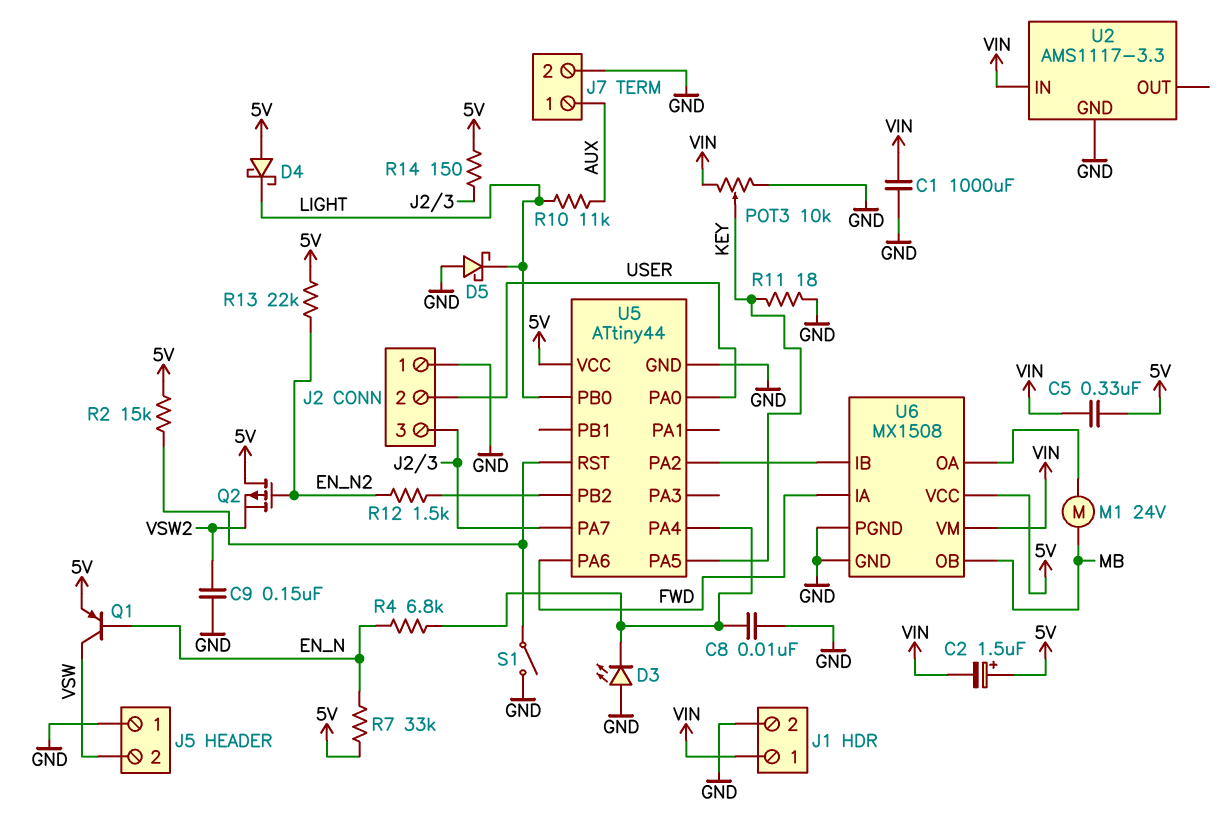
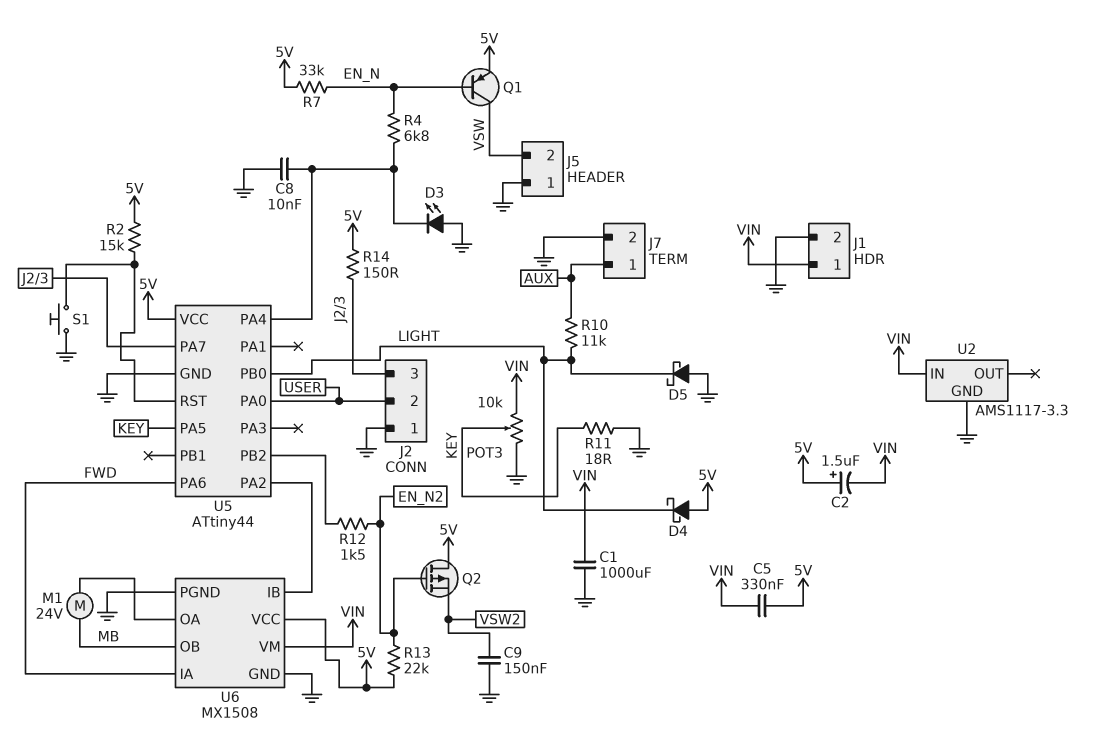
S1: switch (GND, U5/RST) -> button (GND, U5/RST)

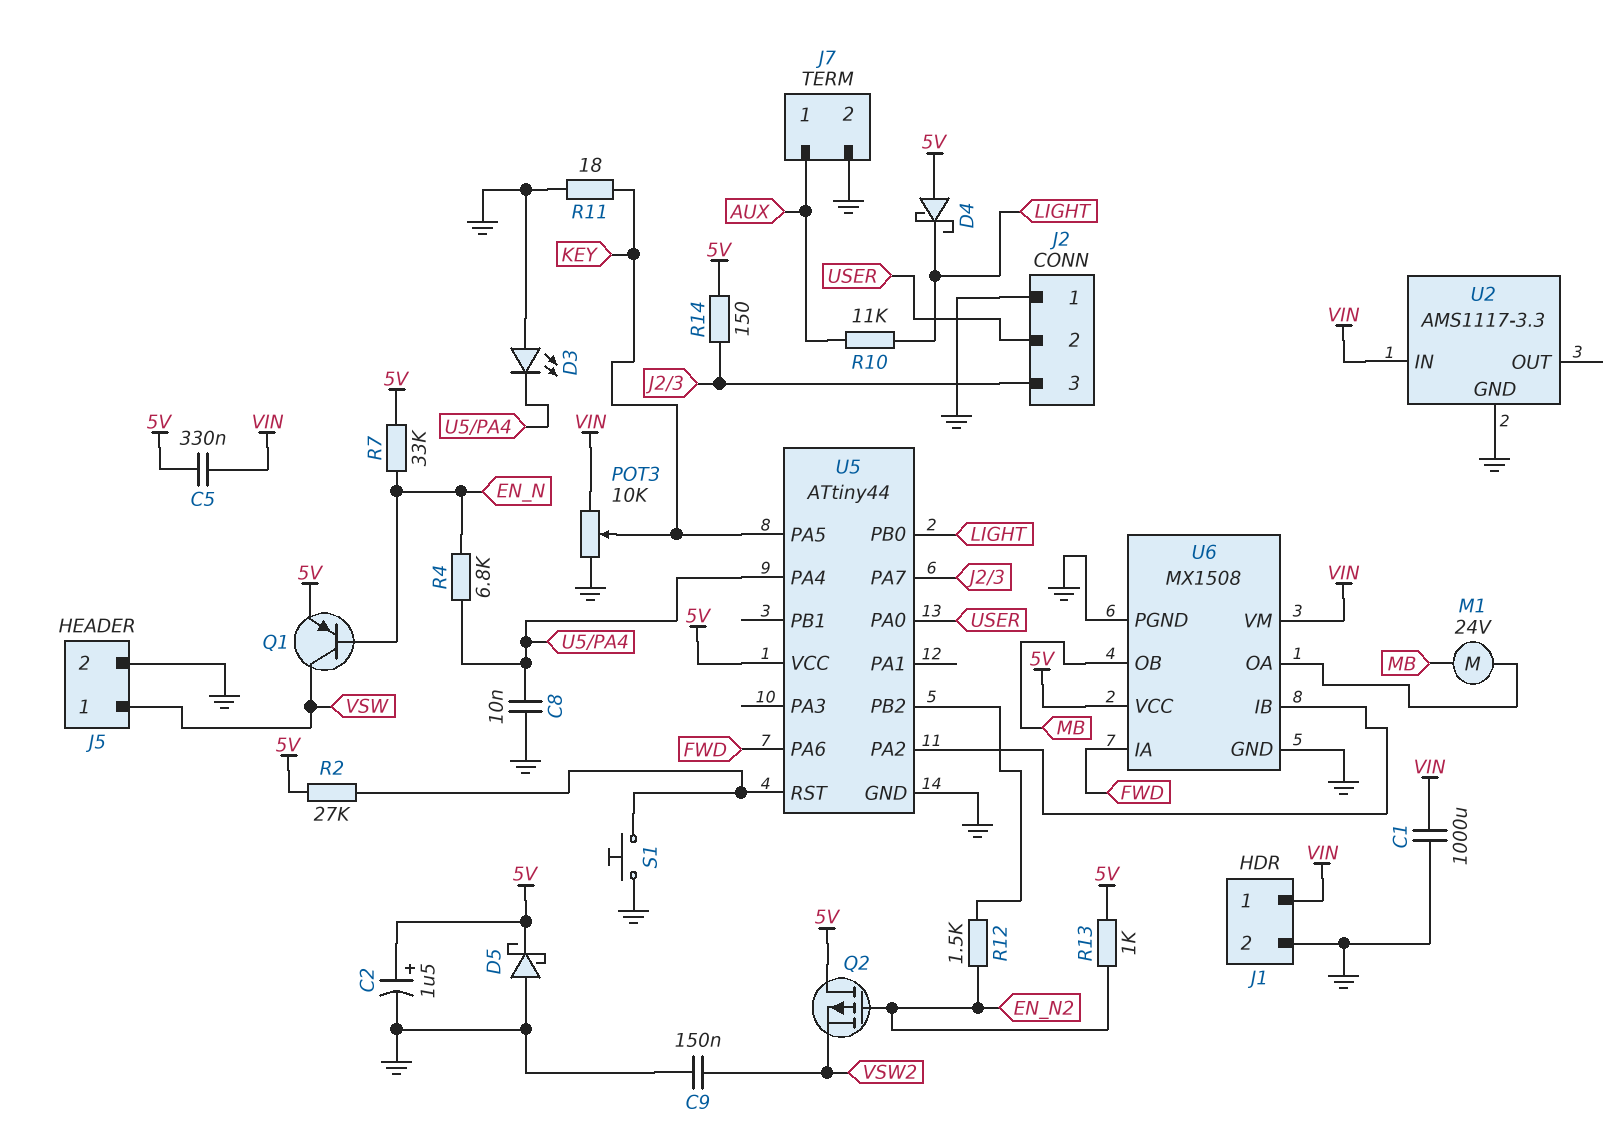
C2: 1.5uF (plus 5V, minus VIN) -> 1.5uF (plus 5V, minus GND)
D5: schottky (A GND, K LIGHT) -> schottky (A GND, K 5V)
J5 pin 1: GND -> VSW
J5 pin 2: VSW -> GND
R2: 15k (5V, U5/RST) -> 27k (5V, U5/RST)
R13: 22k (5V, EN_N2) -> 1k (5V, EN_N2)

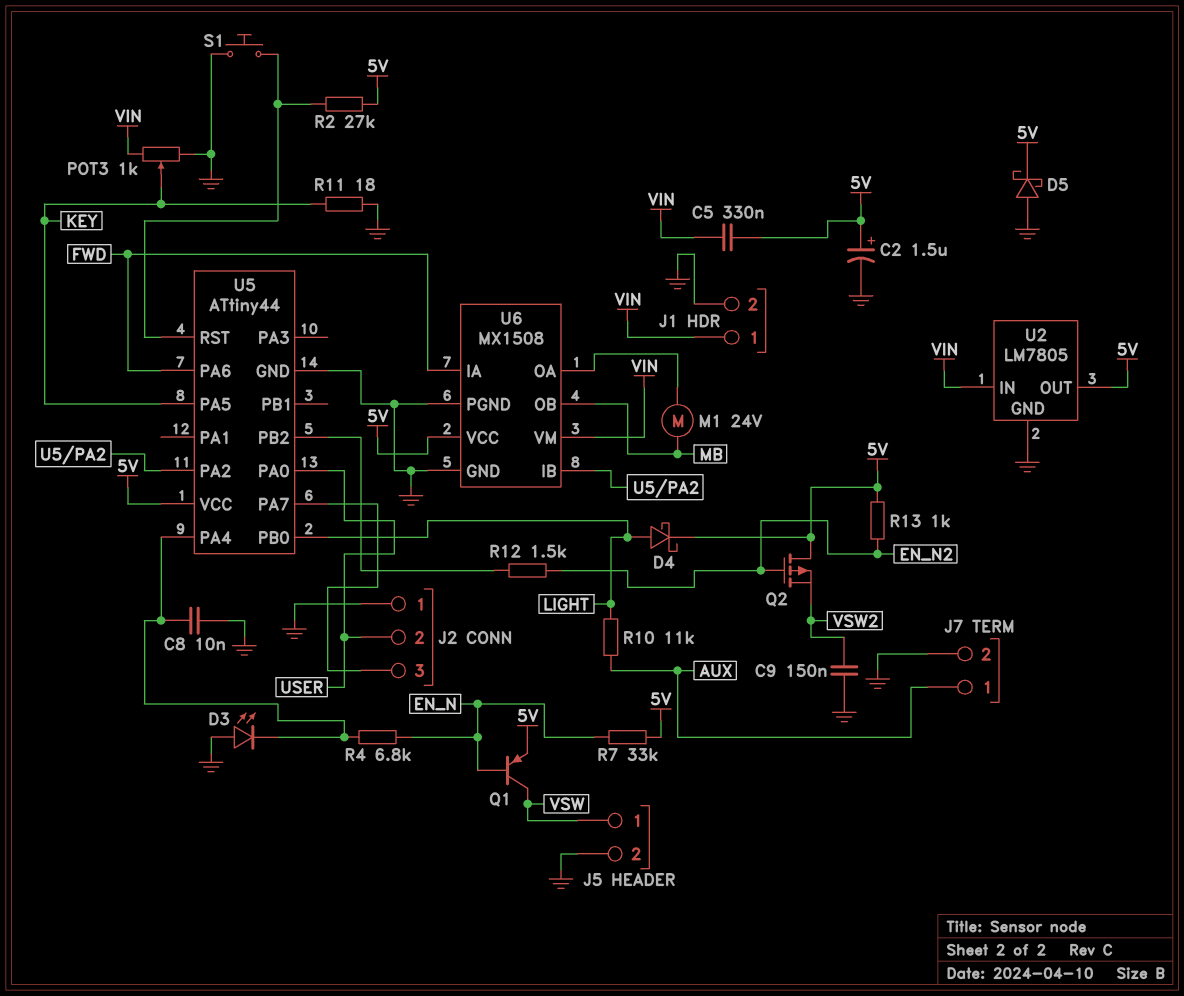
C1: 1000uF (GND, VIN) -> none
D4: schottky (A 5V, K LIGHT) -> schottky (A LIGHT, K 5V)
POT3: 10k (GND, VIN, wiper KEY) -> 1k (GND, VIN, wiper KEY)
R14: 150 (5V, J2/3) -> none
U2: AMS1117-3.3 -> LM7805
U2 pin OUT: none -> 5V

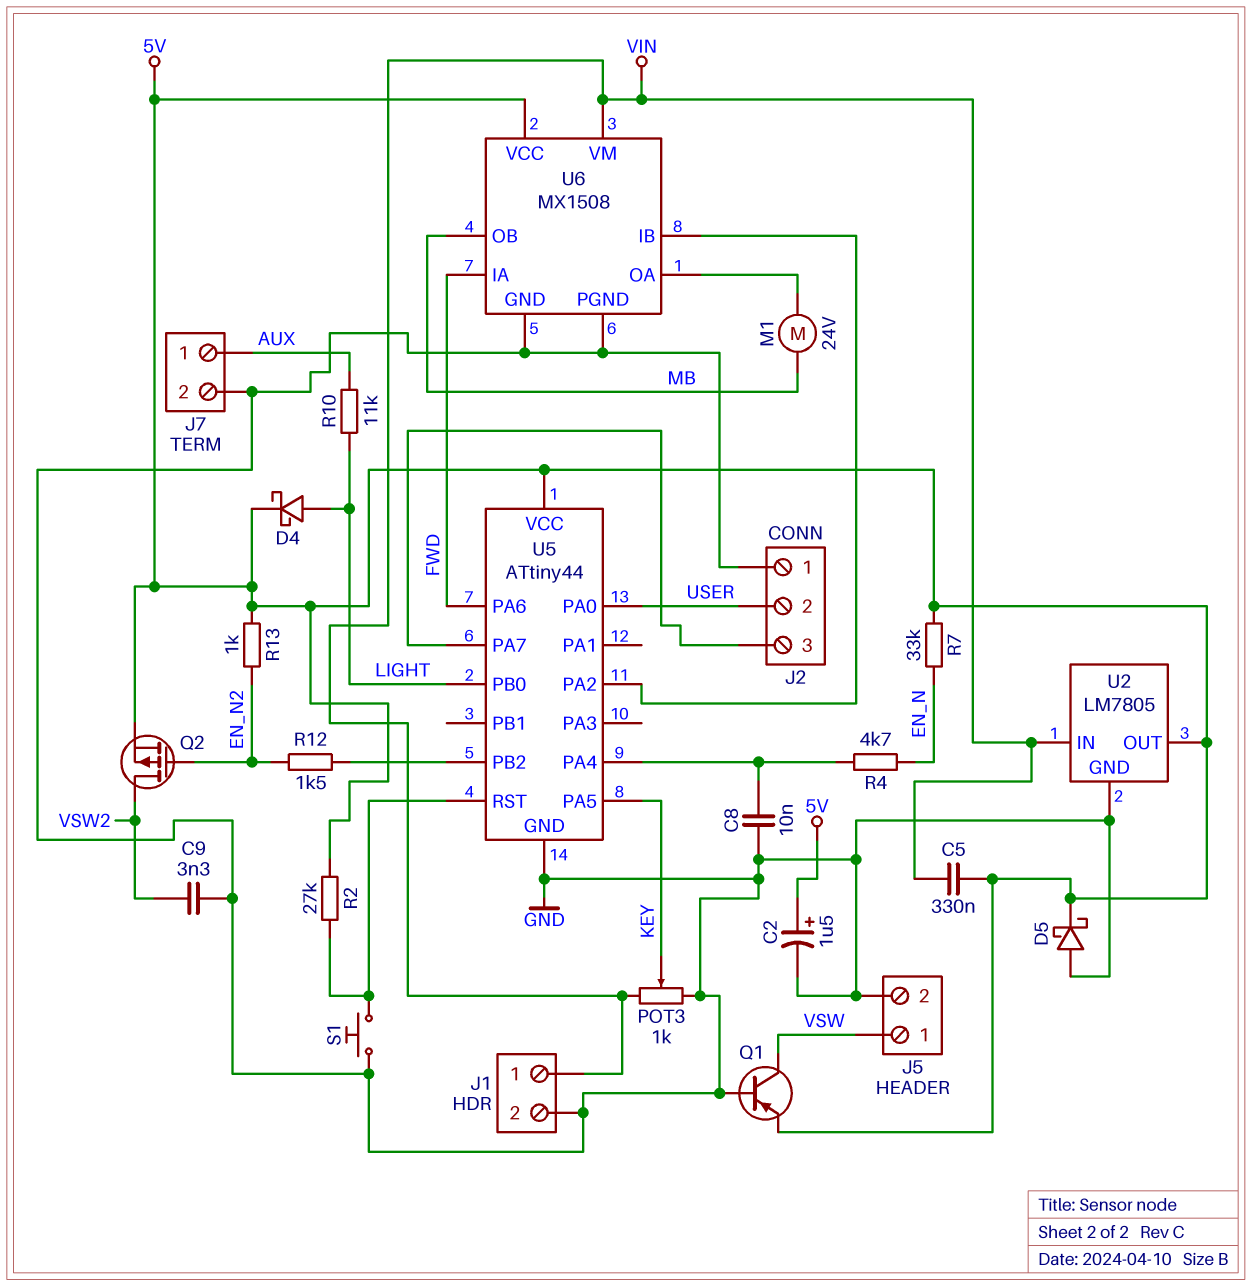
C9: 150nF (GND, VSW2) -> 3.3nF (GND, VSW2)
D3: LED (A GND, K U5/PA4) -> none
Q1: PNP (B EN_N, C VSW, E 5V) -> PNP (B GND, C VSW, E 5V)
Q2: PMOS (G EN_N2, D 5V, S VSW2) -> PMOS (G EN_N2, D VSW2, S 5V)
R4: 6.8k (EN_N, U5/PA4) -> 4.7k (EN_N, U5/PA4)
R11: 18 (GND, KEY) -> none

